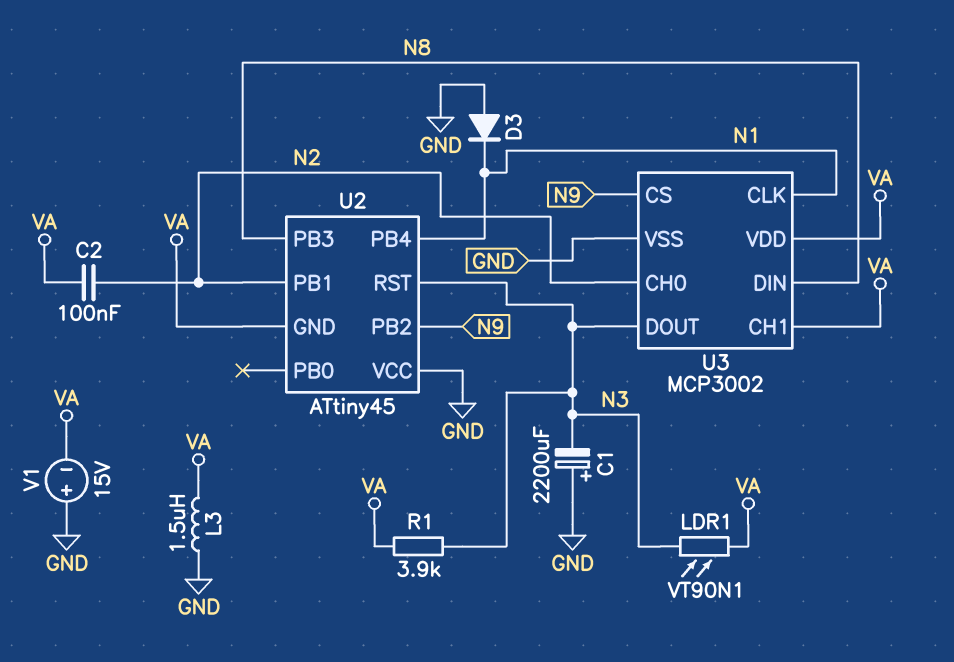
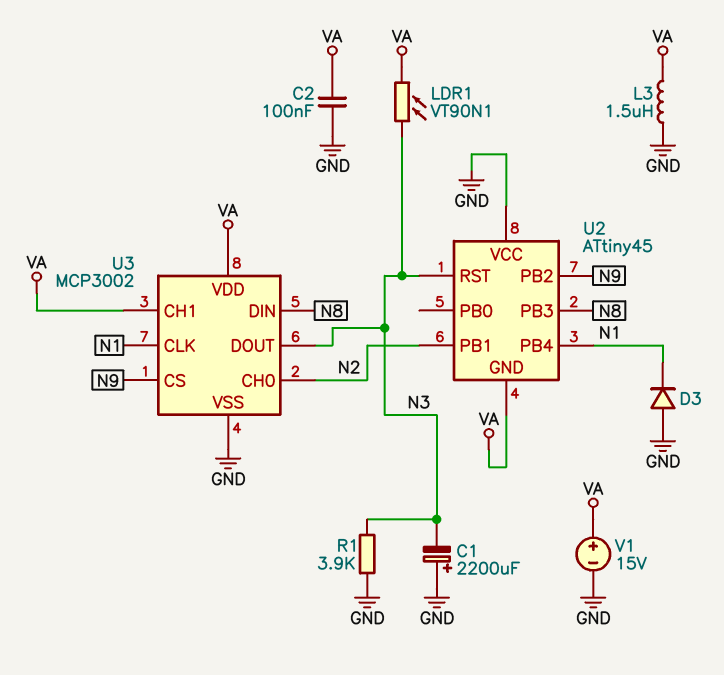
C2: 100nF (N2, VA) -> 100nF (GND, VA)
R1: 3.9k (N3, VA) -> 3.9k (GND, N3)
V1: 15V (plus GND, minus VA) -> 15V (plus VA, minus GND)

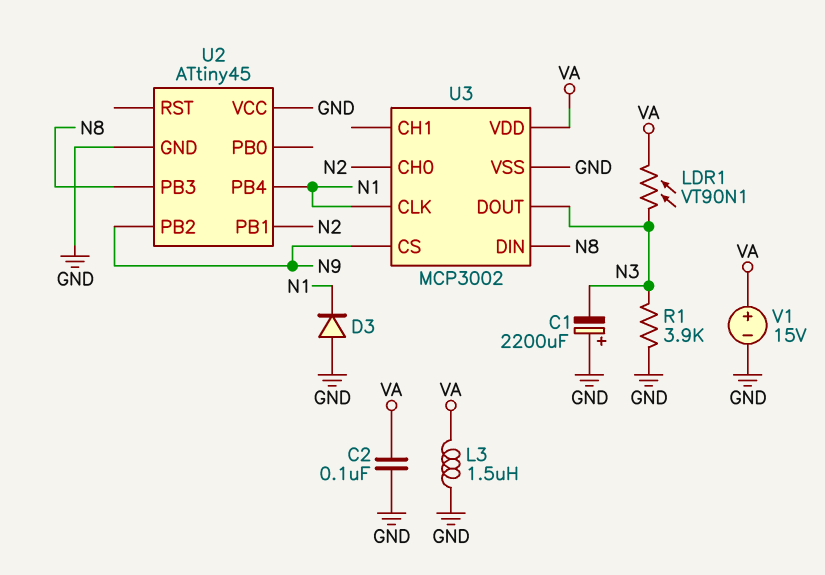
U2 pin GND: VA -> GND
U2 pin RST: N3 -> none
U3 pin CH1: VA -> none

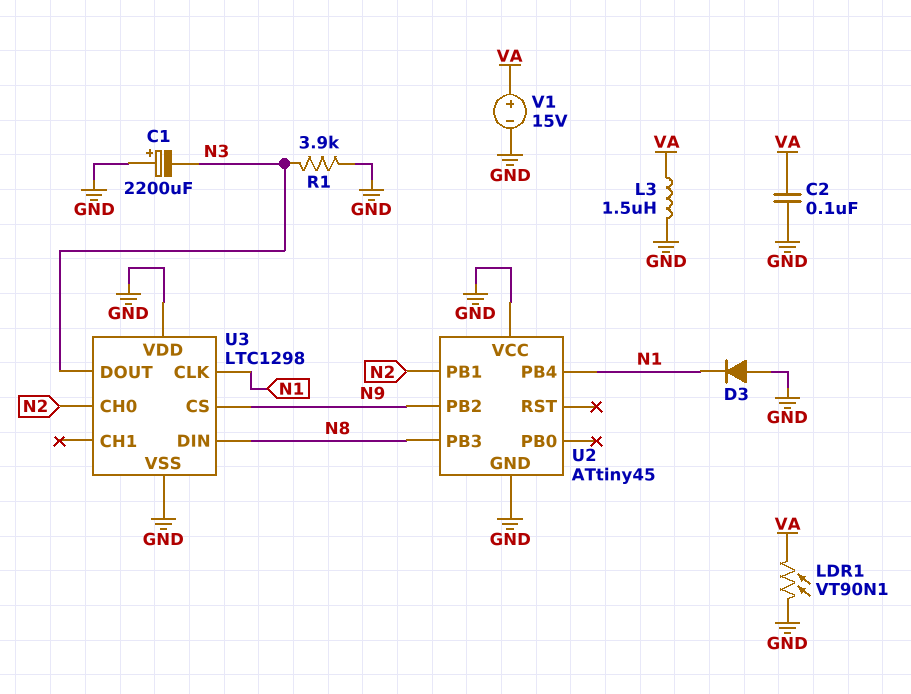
LDR1: VT90N1 (N3, VA) -> VT90N1 (GND, VA)
U3: MCP3002 -> LTC1298
U3 pin VDD: VA -> GND

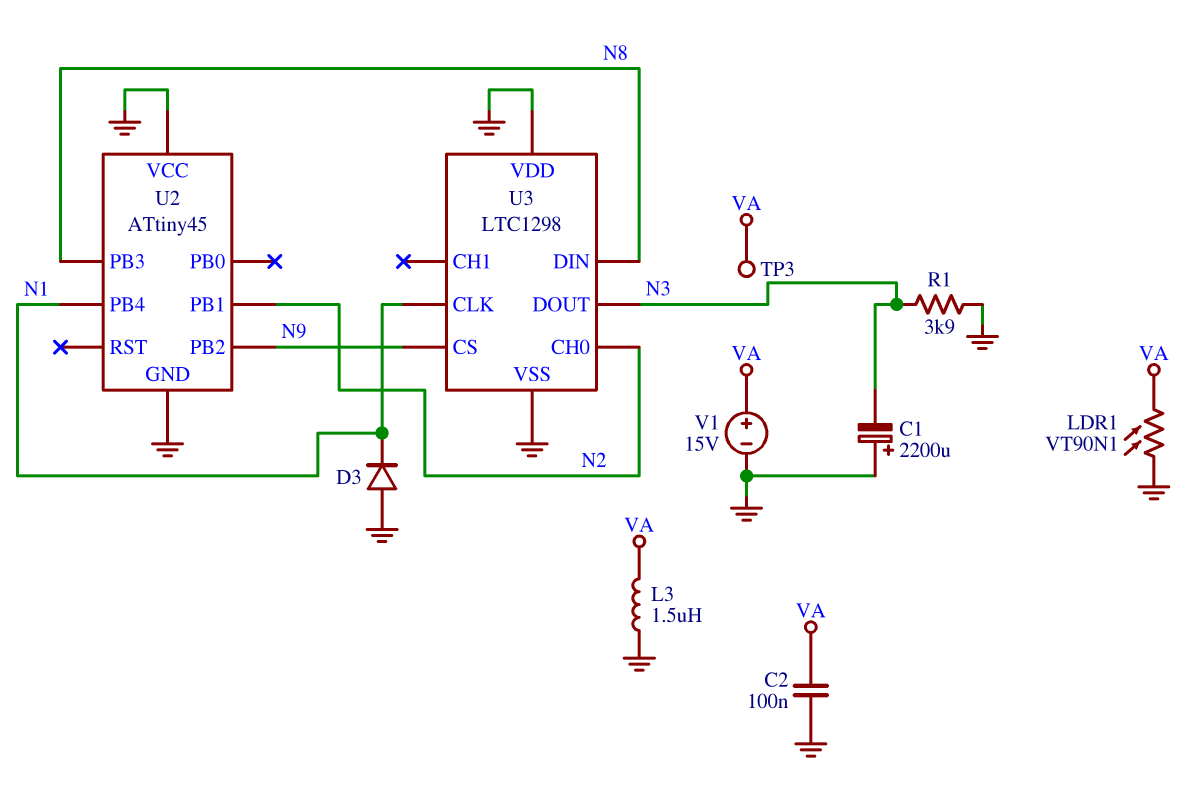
TP3: none -> test point (VA)

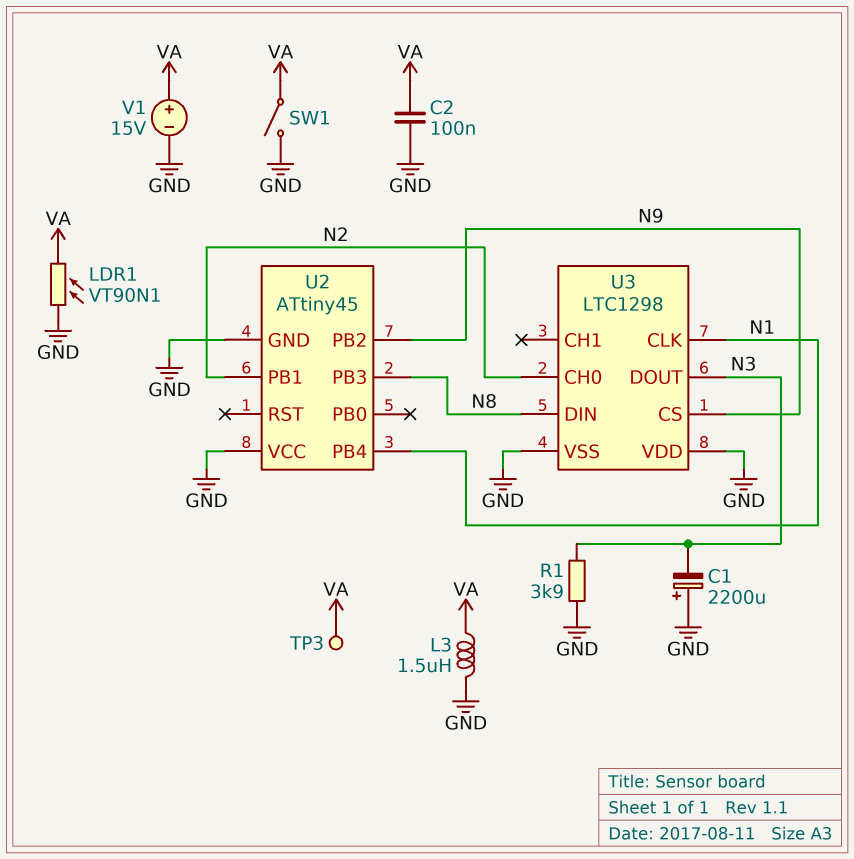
D3: diode (A GND, K N1) -> none
SW1: none -> switch (GND, VA)

